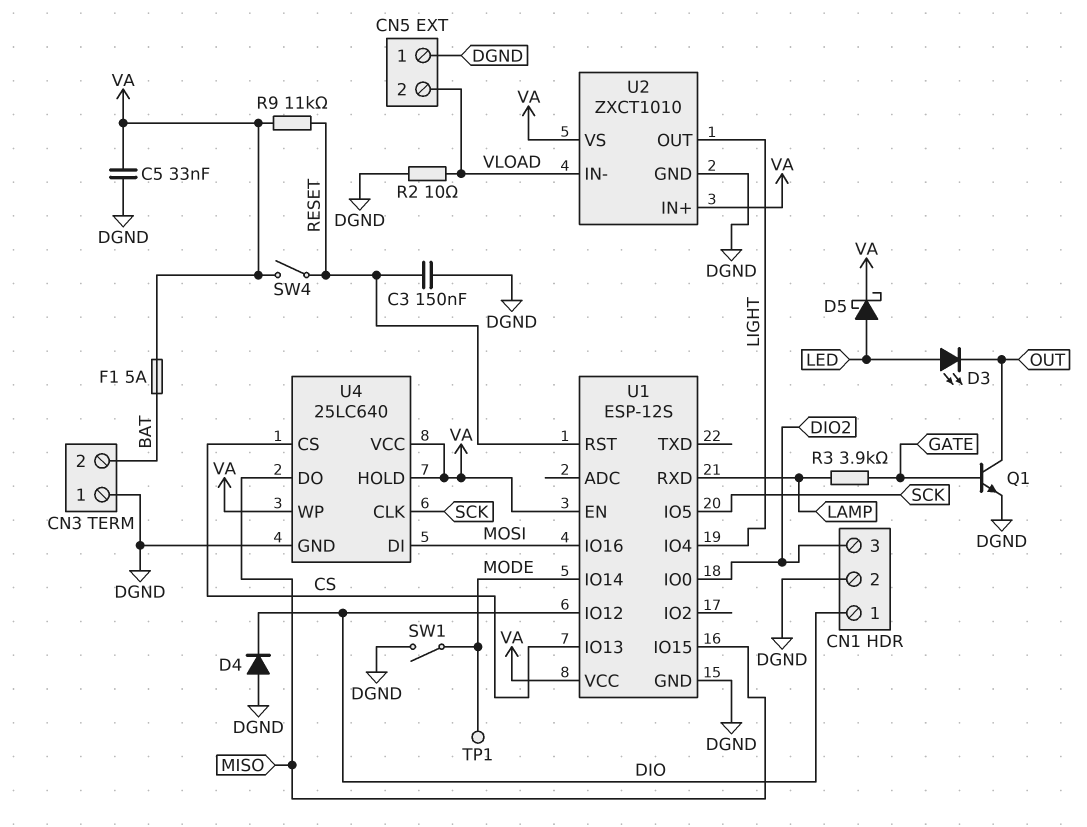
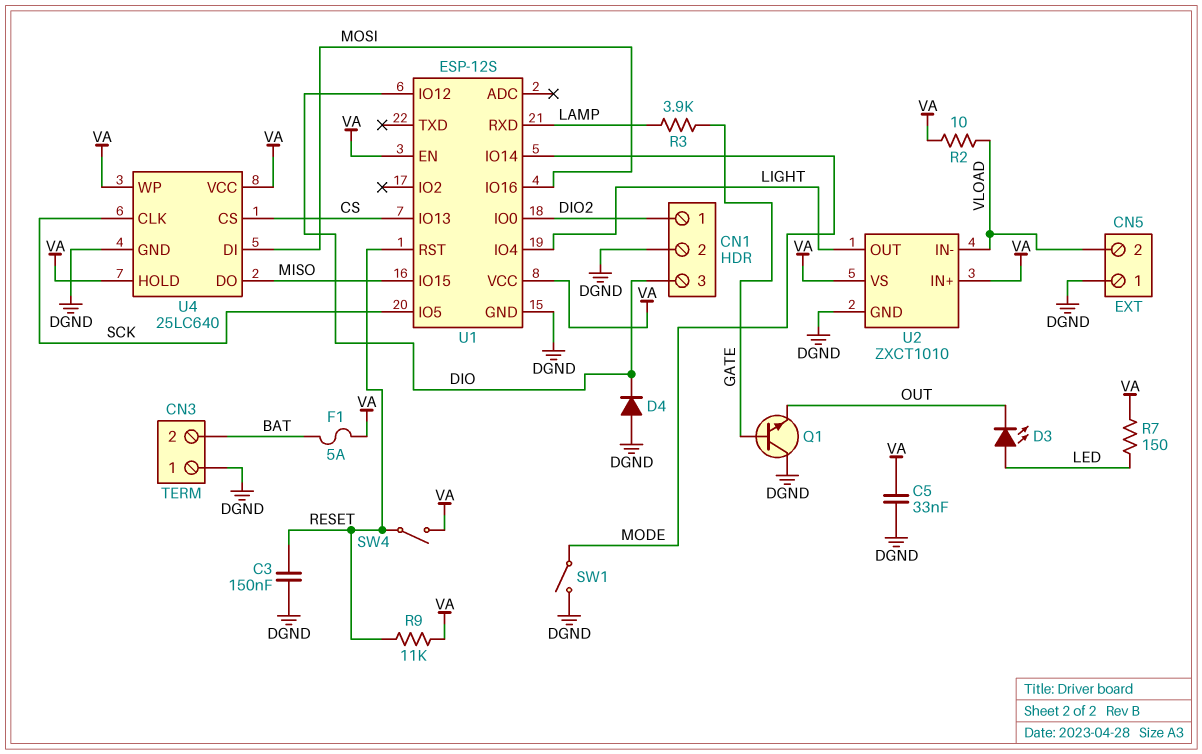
CN1 pin 1: DIO -> DIO2
CN1 pin 3: DIO2 -> DIO
D5: schottky (A LED, K VA) -> none
Q1: NPN (B GATE, C OUT, E DGND) -> NPN (B GATE, C DGND, E OUT)
R2: 10 (DGND, VLOAD) -> 10 (VA, VLOAD)
R7: none -> 150 (LED, VA)
TP1: test point (MODE) -> none

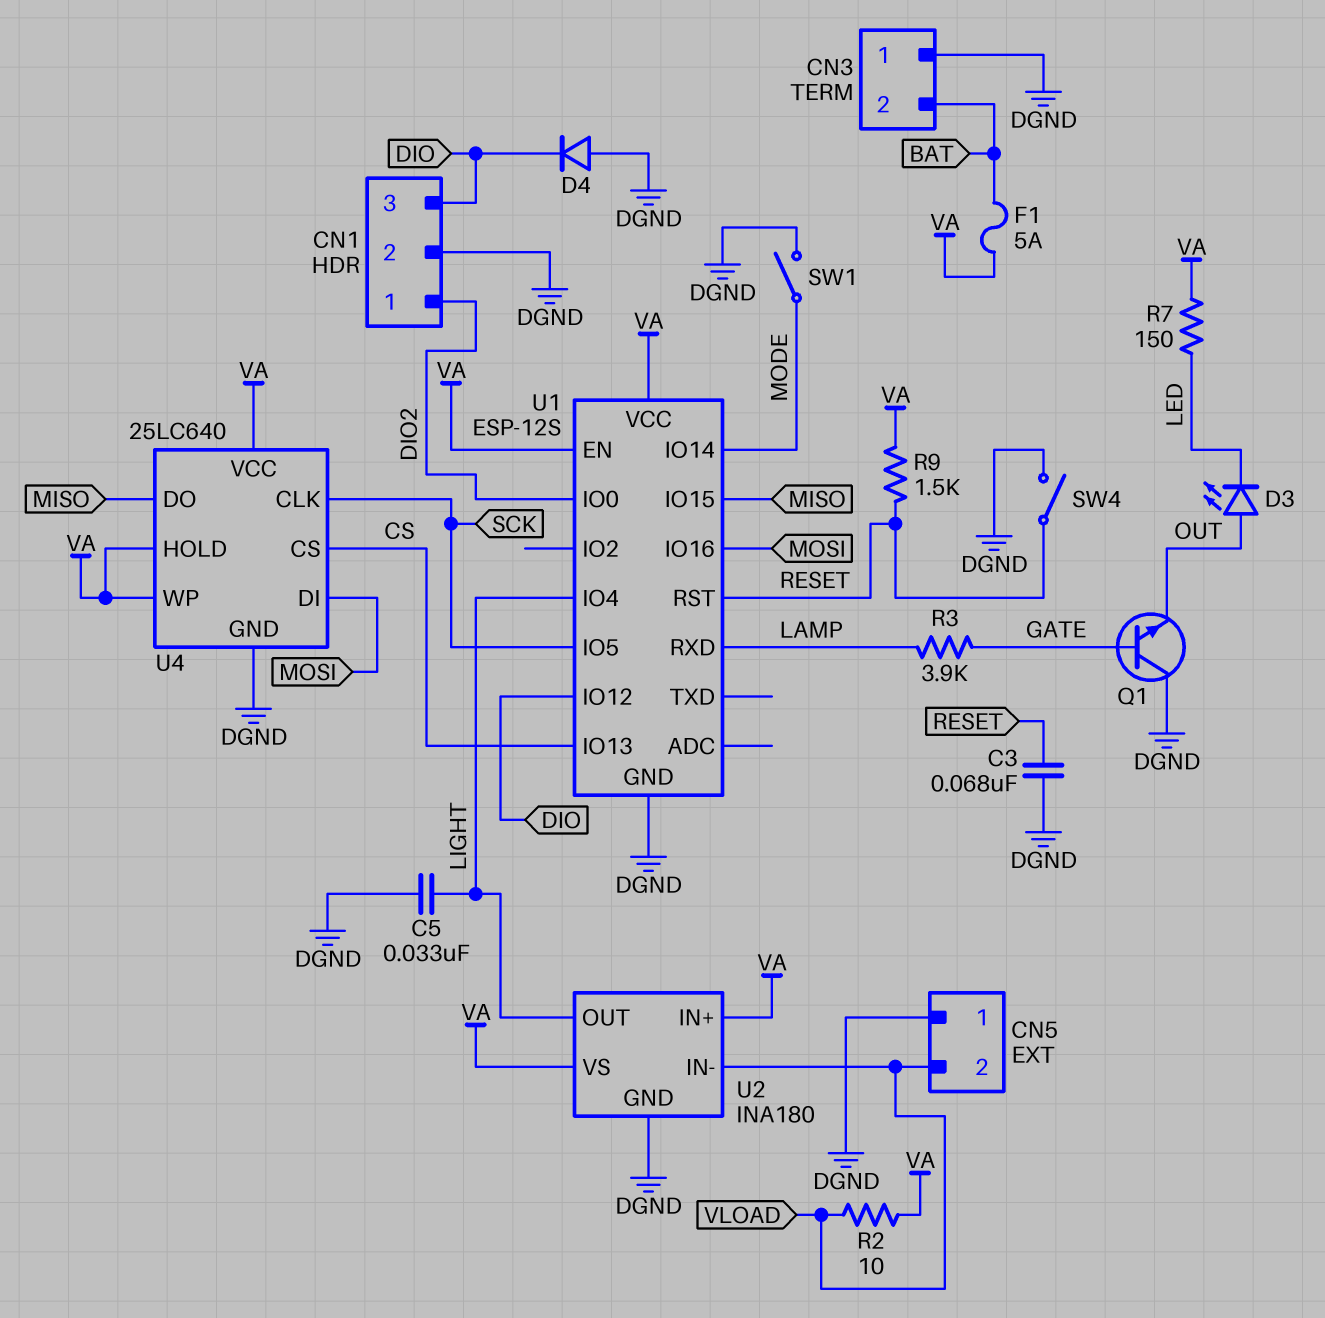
C3: 150nF (DGND, RESET) -> 68nF (DGND, RESET)
C5: 33nF (DGND, VA) -> 33nF (DGND, LIGHT)
D3: LED (A LED, K OUT) -> LED (A OUT, K LED)
R9: 11k (RESET, VA) -> 1.5k (RESET, VA)
SW4: switch (RESET, VA) -> switch (DGND, RESET)
U2: ZXCT1010 -> INA180

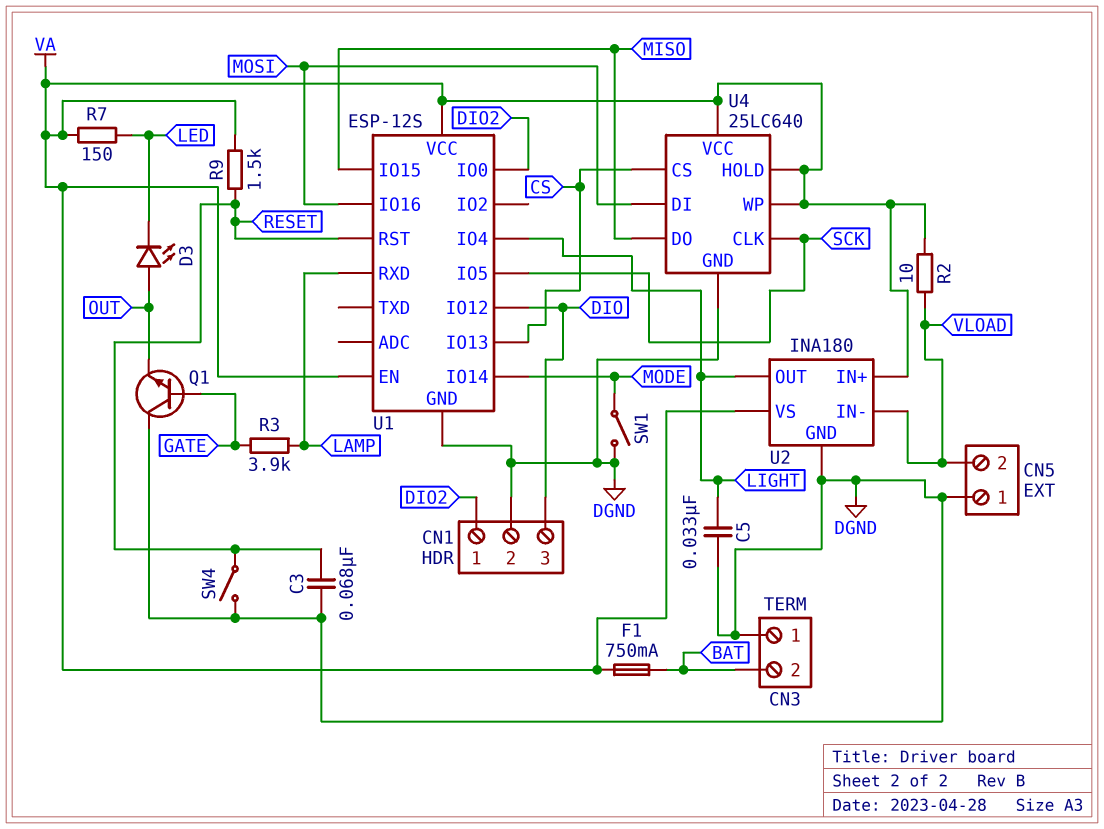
D4: diode (A DGND, K DIO) -> none
F1: 5A (BAT, VA) -> 750mA (BAT, VA)

